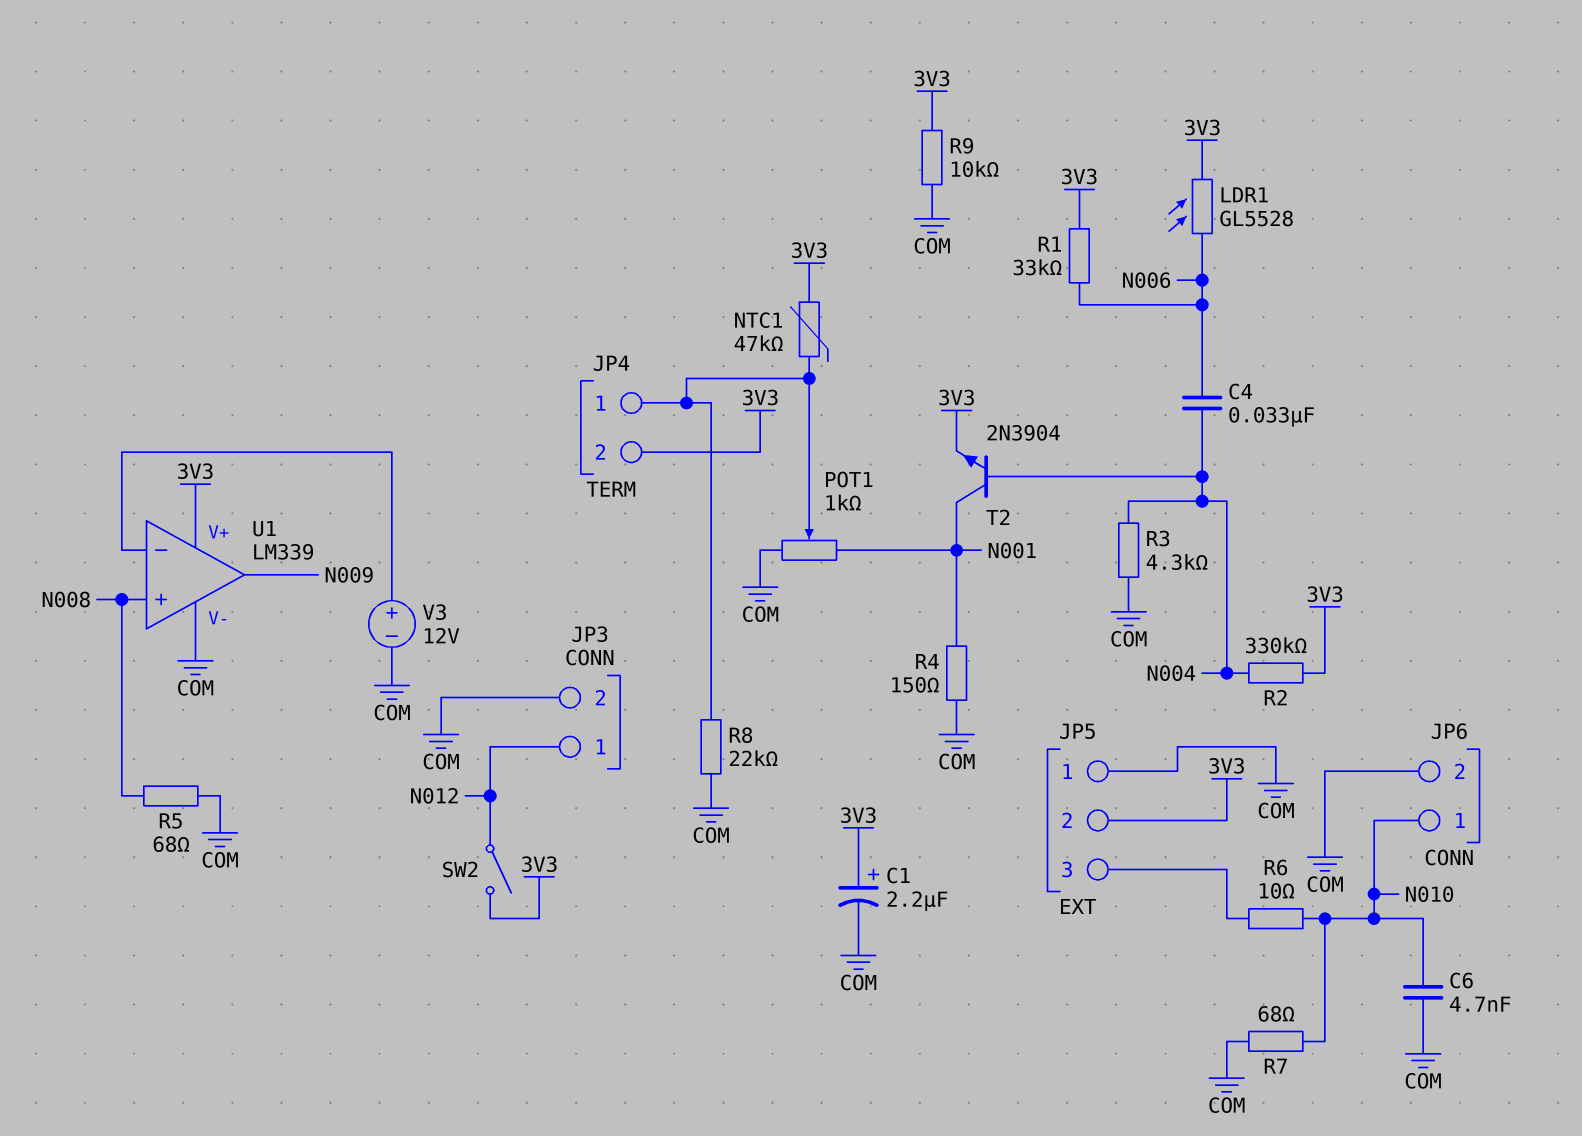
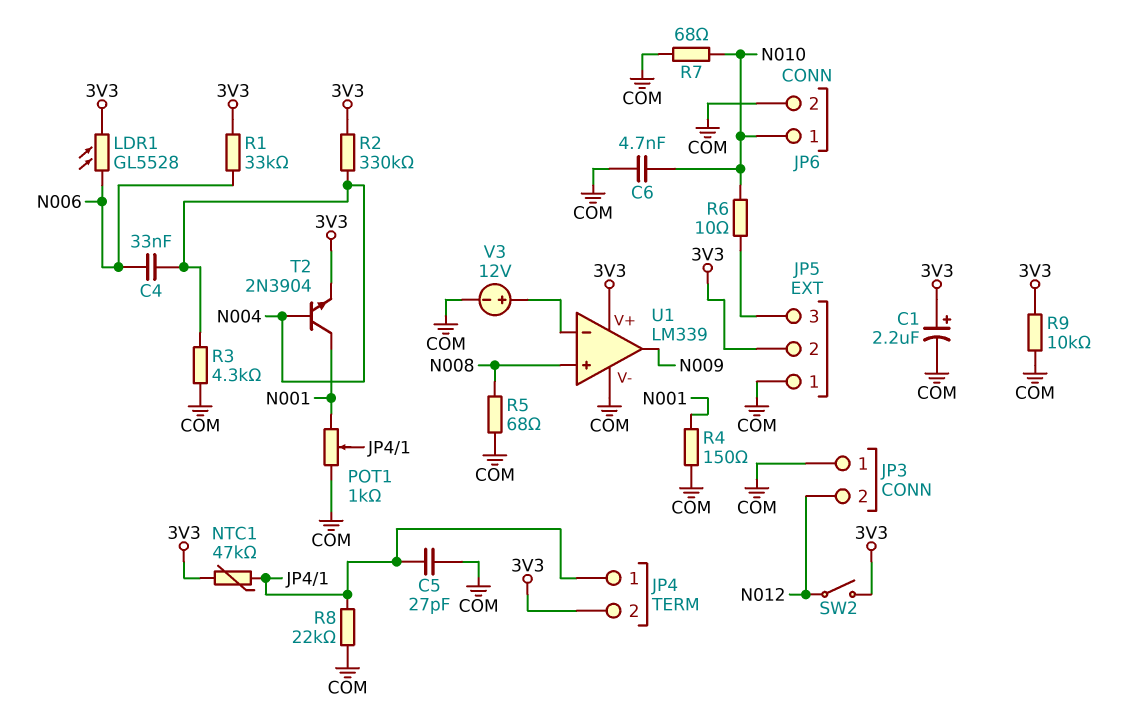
C5: none -> 27pF (COM, JP4/1)
JP3 pin 1: N012 -> COM
JP3 pin 2: COM -> N012

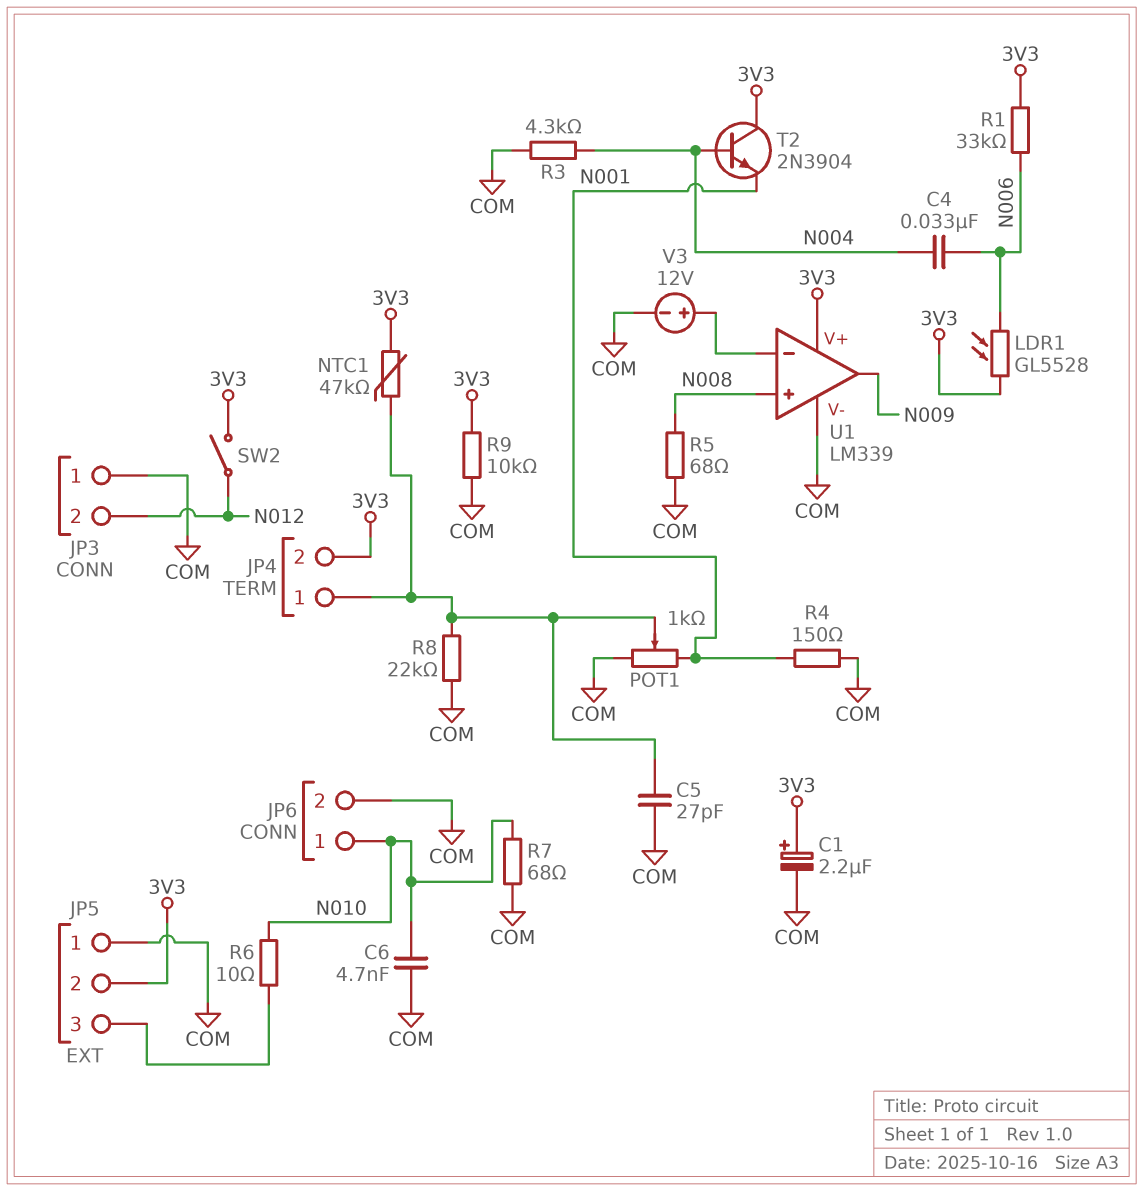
R2: 330k (3V3, N004) -> none
T2: NPN 2N3904 (B N004, C N001, E 3V3) -> NPN 2N3904 (B N004, C 3V3, E N001)

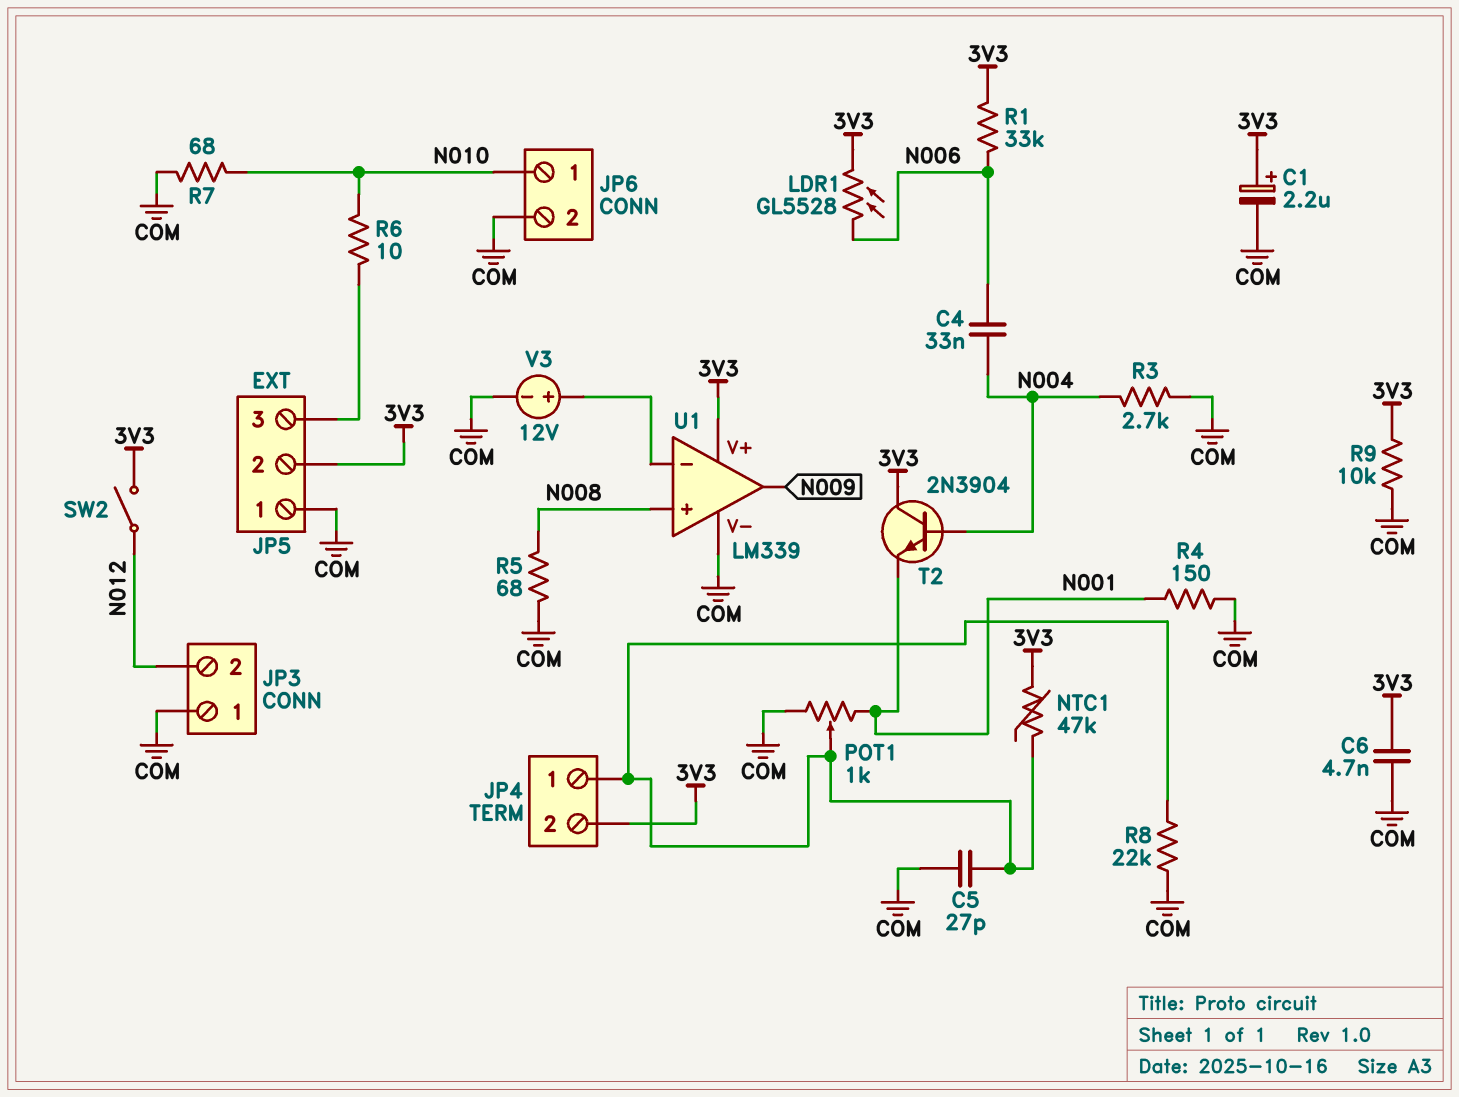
C6: 4.7nF (COM, N010) -> 4.7nF (3V3, COM)
R3: 4.3k (COM, N004) -> 2.7k (COM, N004)

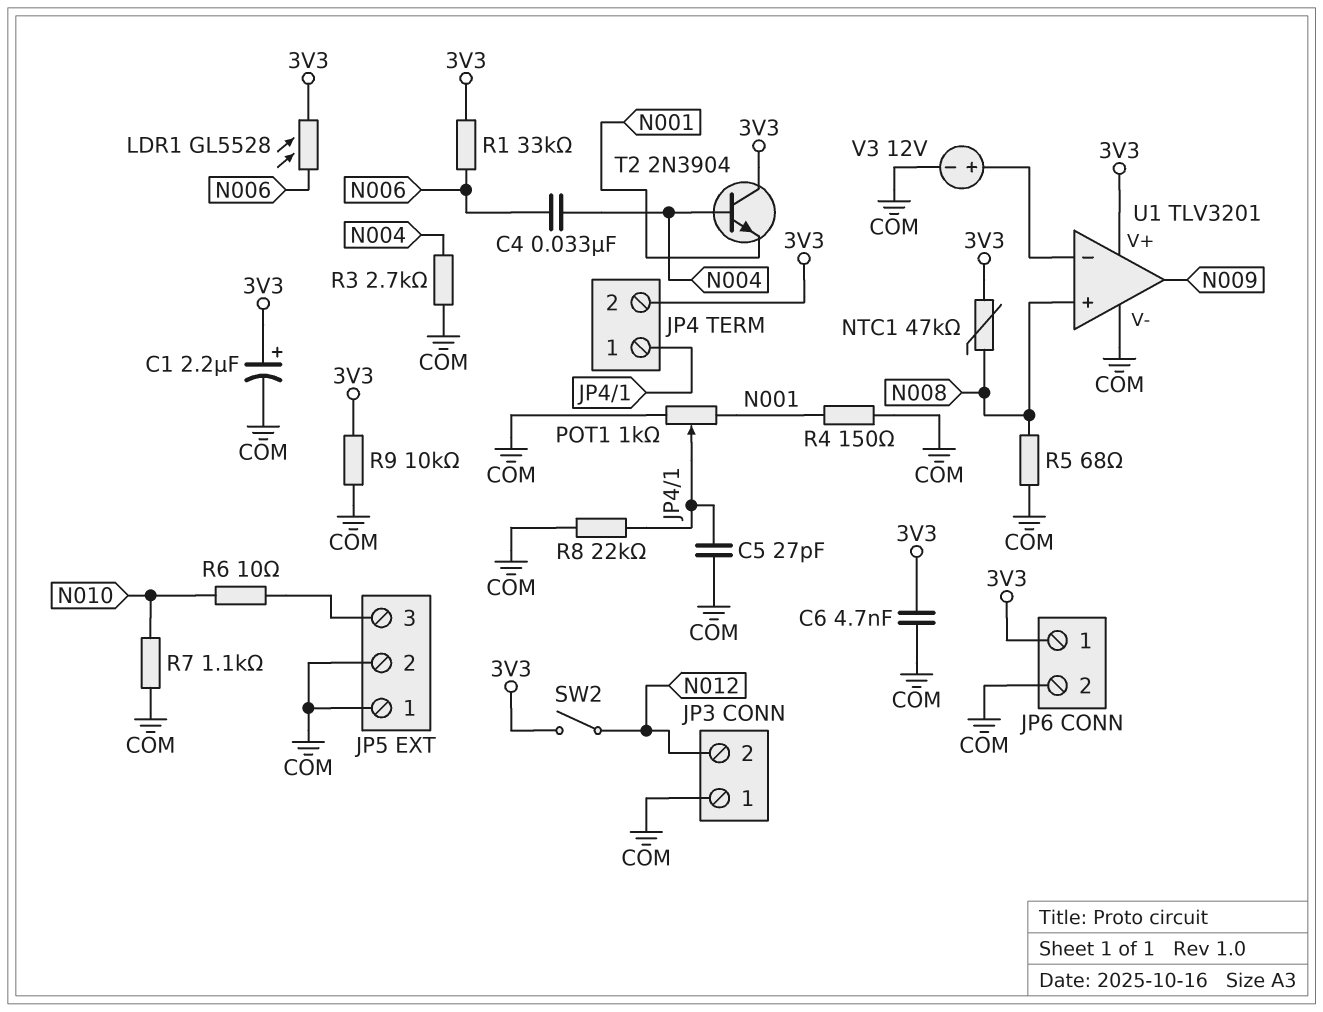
JP5 pin 2: 3V3 -> COM
JP6 pin 1: N010 -> 3V3
NTC1: 47k (3V3, JP4/1) -> 47k (3V3, N008)
R7: 68 (COM, N010) -> 1.1k (COM, N010)
U1: LM339 -> TLV3201

